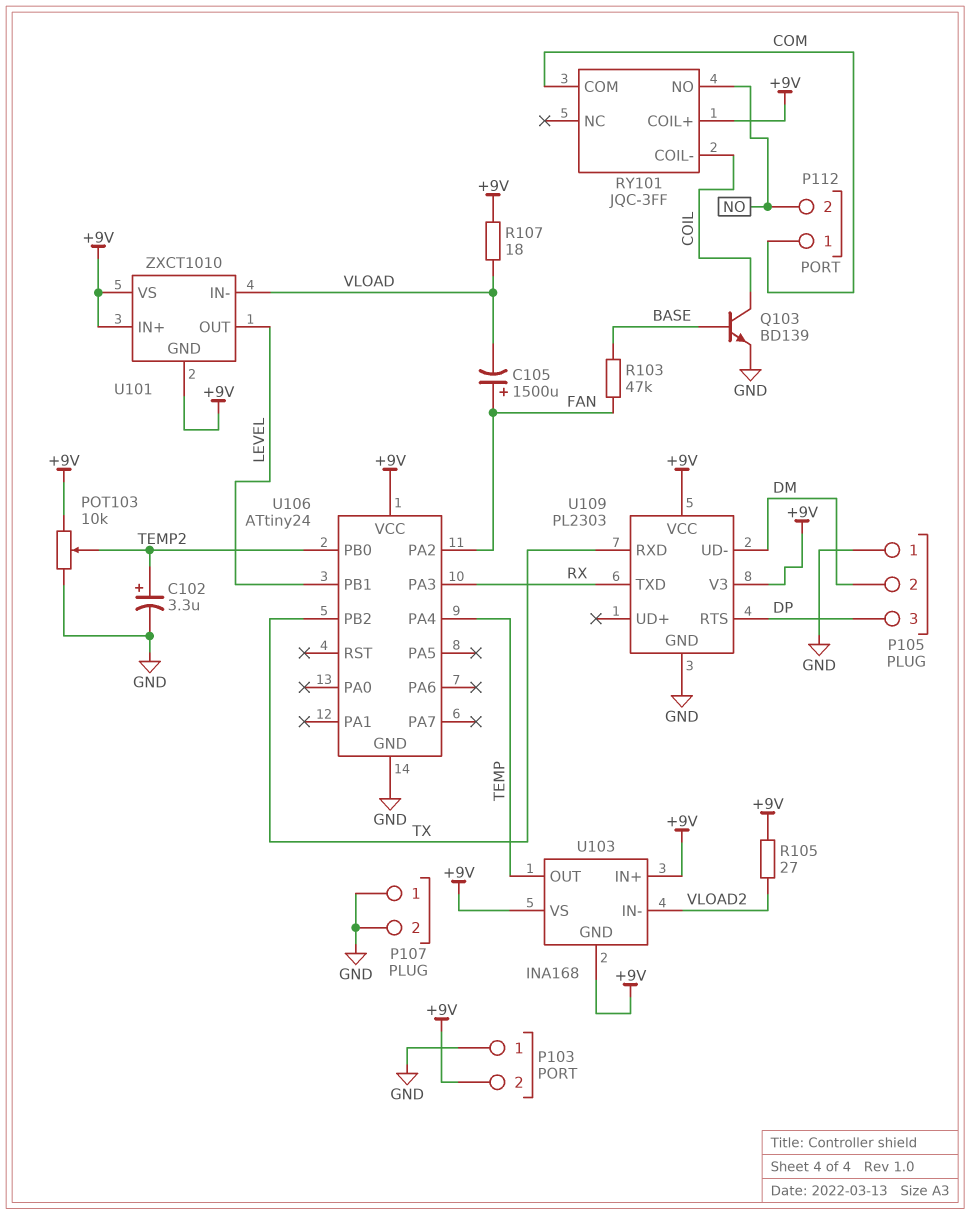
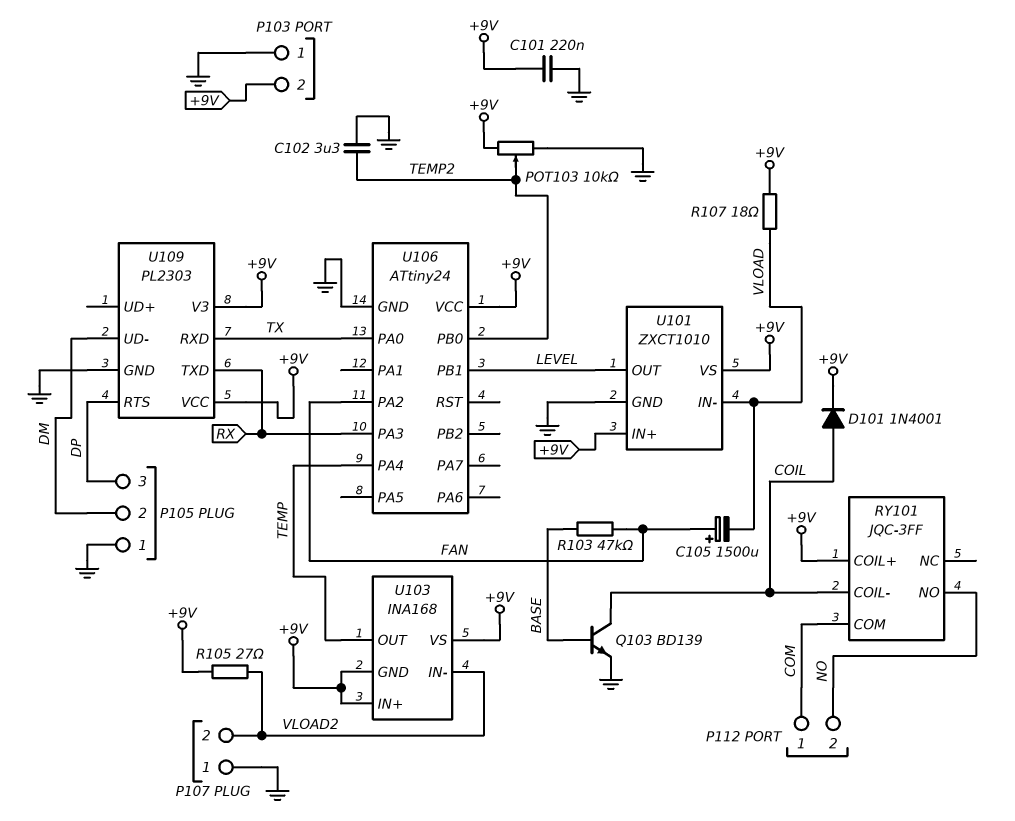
C101: none -> 220nF (+9V, GND)
C102: 3.3uF (plus TEMP2, minus GND) -> 3.3uF (GND, TEMP2)
D101: none -> diode 1N4001 (A COIL, K +9V)
P107 pin 2: GND -> VLOAD2
U101 pin GND: +9V -> GND
U106 pin PA0: none -> TX
U106 pin PB2: TX -> none

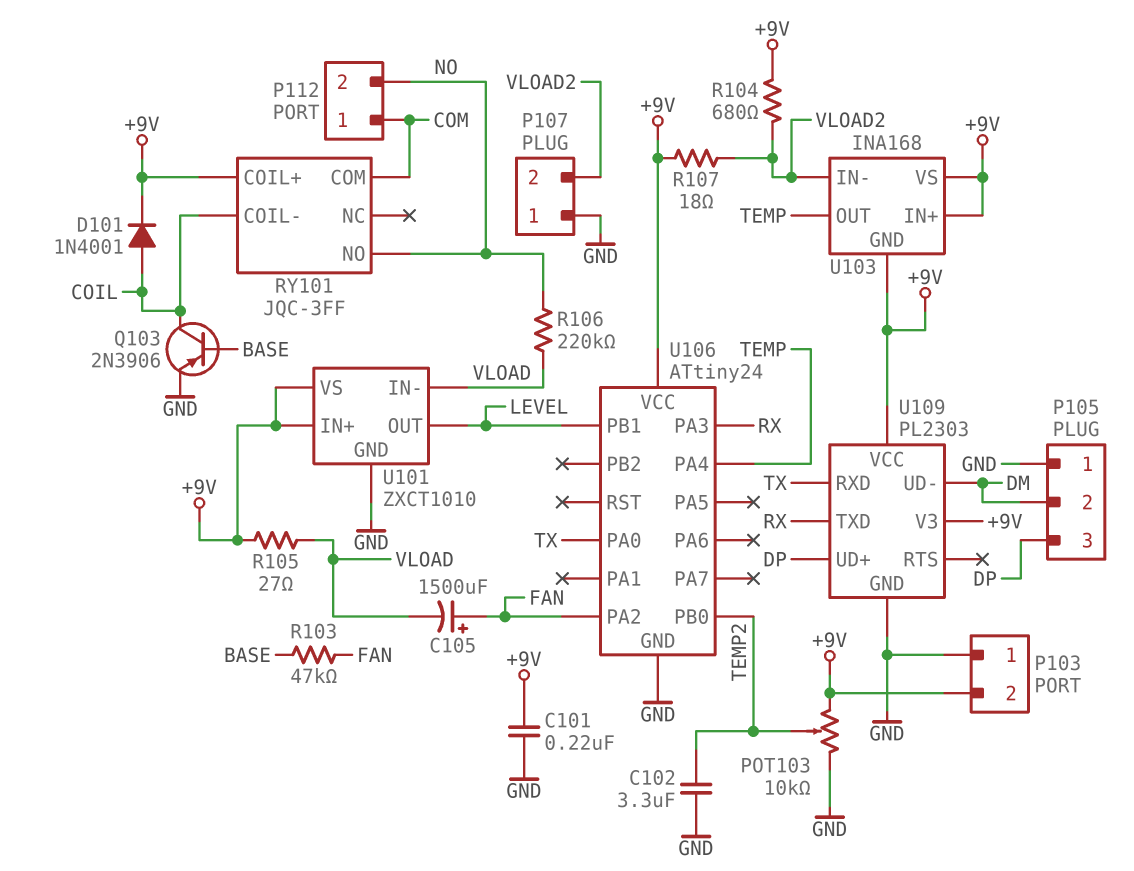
Q103: NPN BD139 (B BASE, C COIL, E GND) -> PNP 2N3906 (B BASE, C COIL, E GND)
R104: none -> 680 (+9V, VLOAD2)
R105: 27 (+9V, VLOAD2) -> 27 (+9V, VLOAD)
R106: none -> 220k (NO, VLOAD)
R107: 18 (+9V, VLOAD) -> 18 (+9V, VLOAD2)
U109 pin RTS: DP -> none
U109 pin UD+: none -> DP

